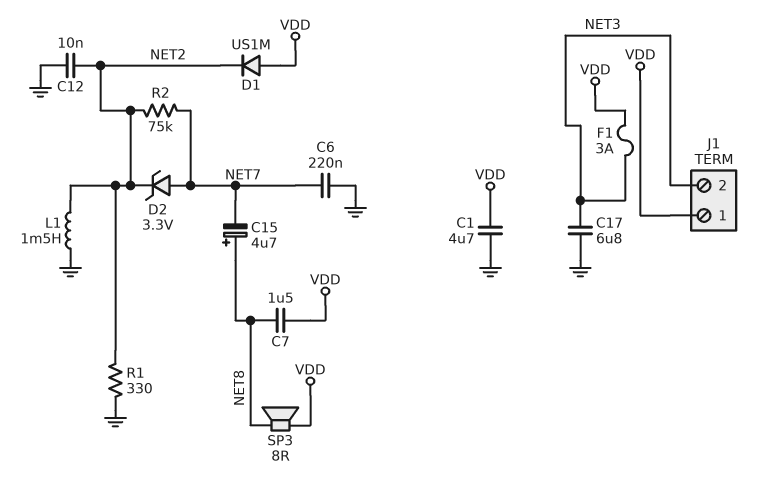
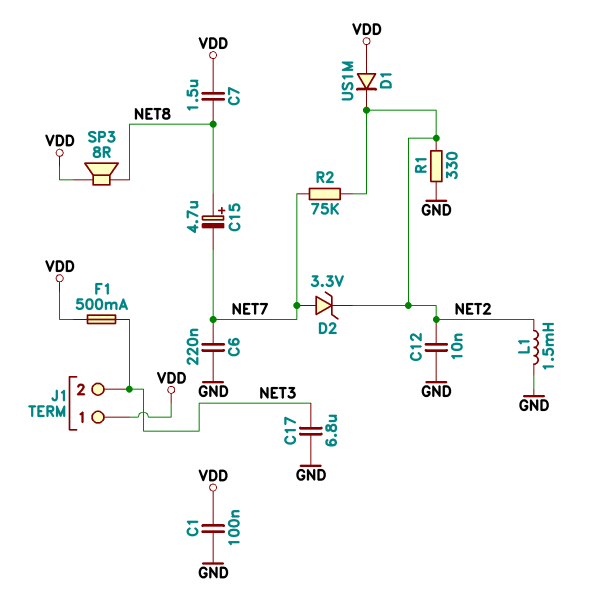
C1: 4.7uF (GND, VDD) -> 100nF (GND, VDD)
F1: 3A (NET3, VDD) -> 500mA (NET3, VDD)

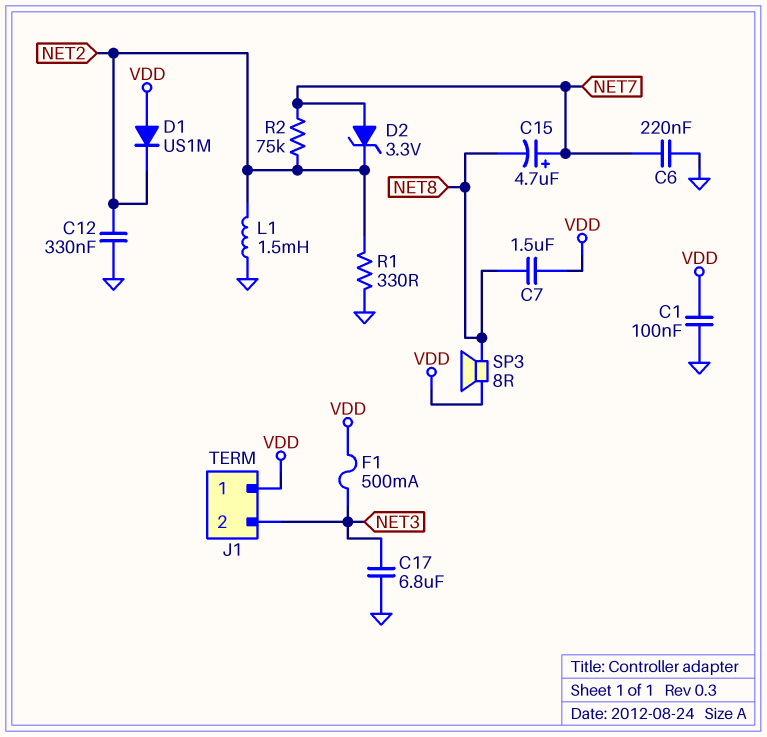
C12: 10nF (GND, NET2) -> 330nF (GND, NET2)
C15: 4.7uF (plus NET8, minus NET7) -> 4.7uF (plus NET7, minus NET8)

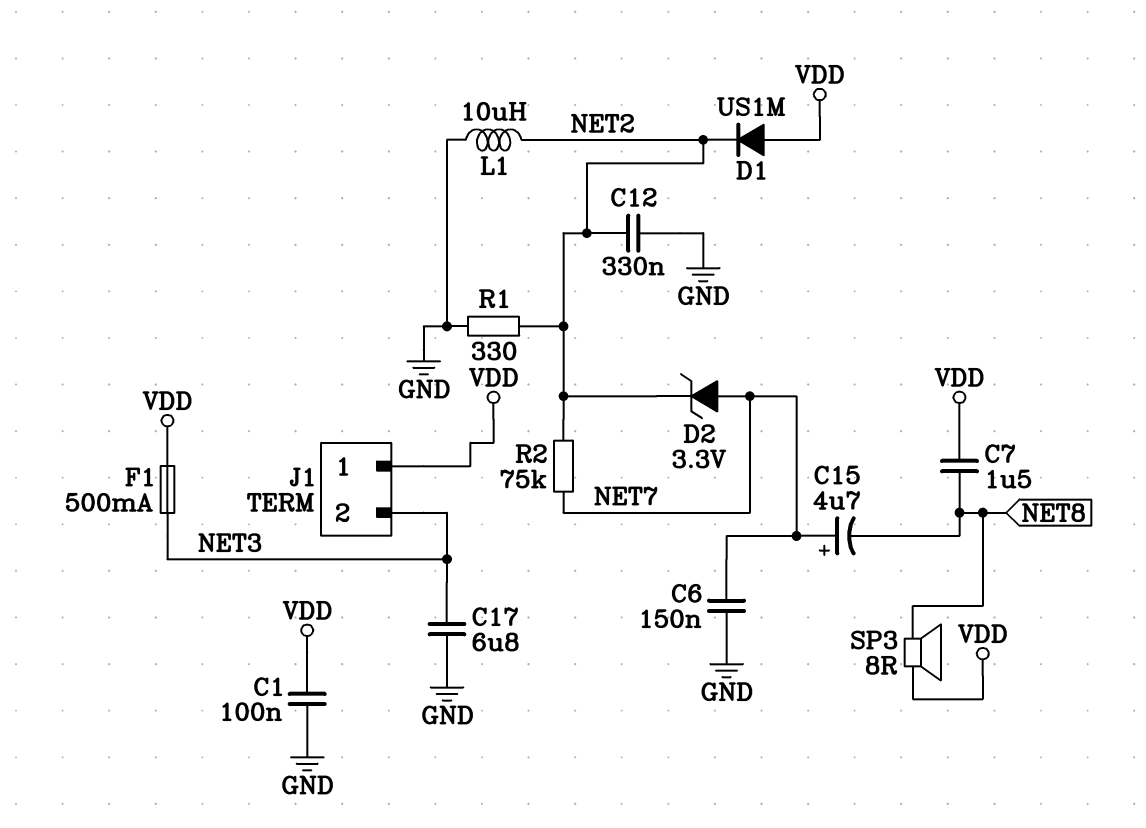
C6: 220nF (GND, NET7) -> 150nF (GND, NET7)
L1: 1.5mH (GND, NET2) -> 10uH (GND, NET2)

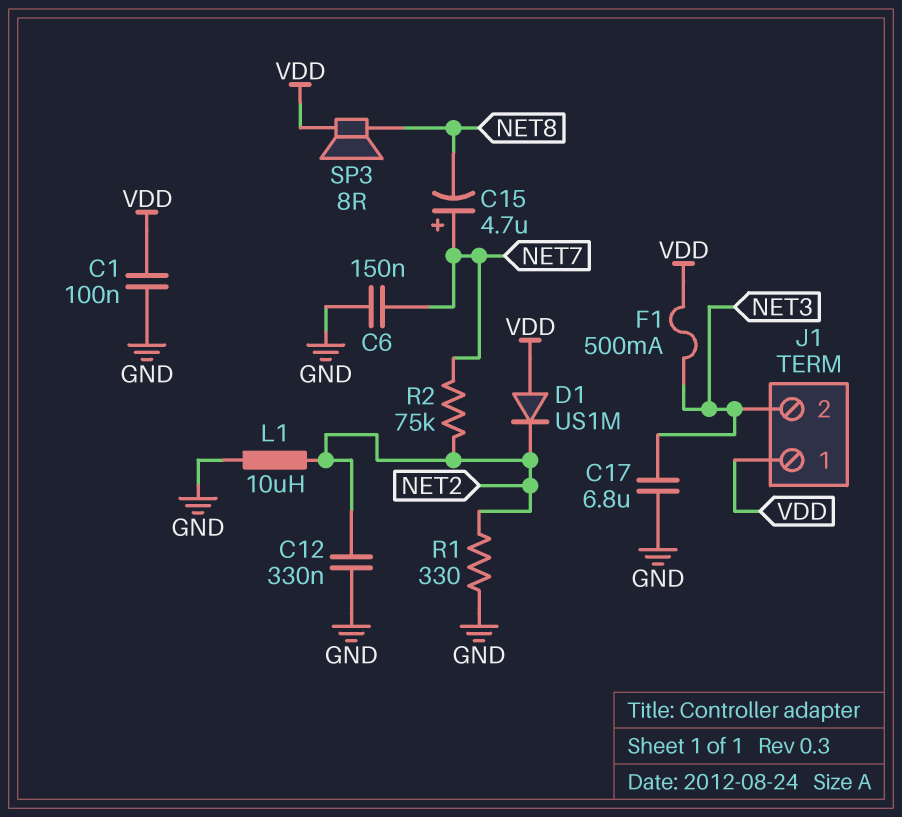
C7: 1.5uF (NET8, VDD) -> none
D2: zener 3.3V (A NET7, K NET2) -> none

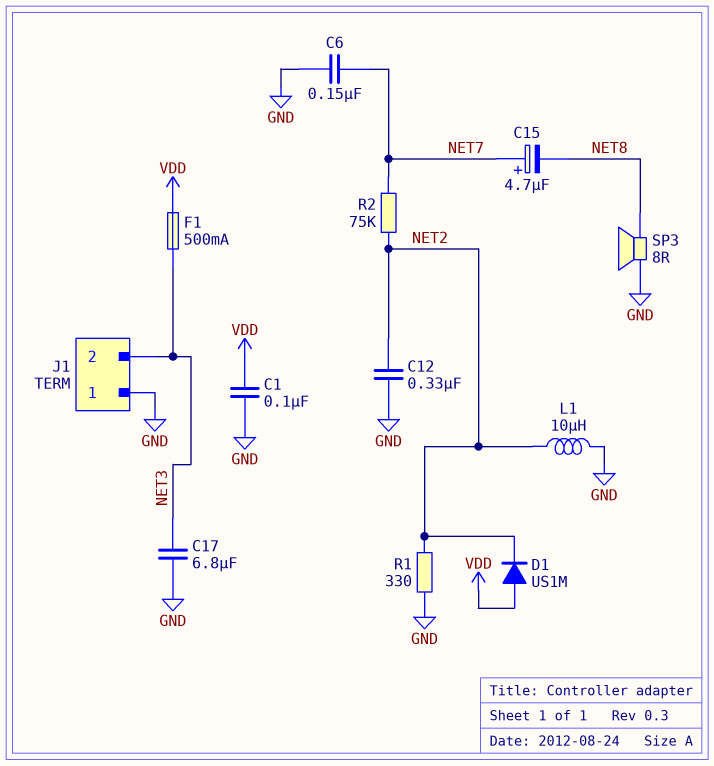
J1 pin 1: VDD -> GND
SP3: speaker 8R (NET8, VDD) -> speaker 8R (GND, NET8)

